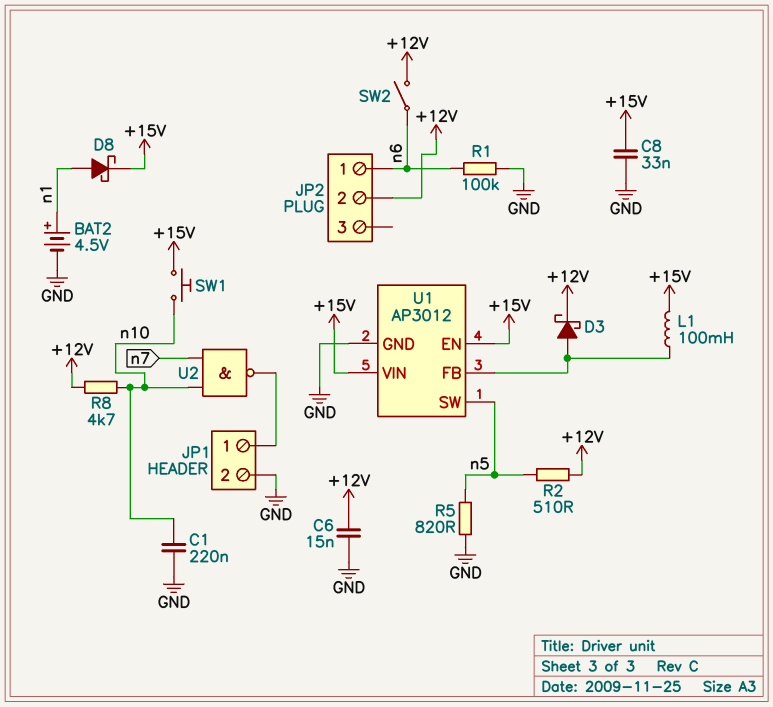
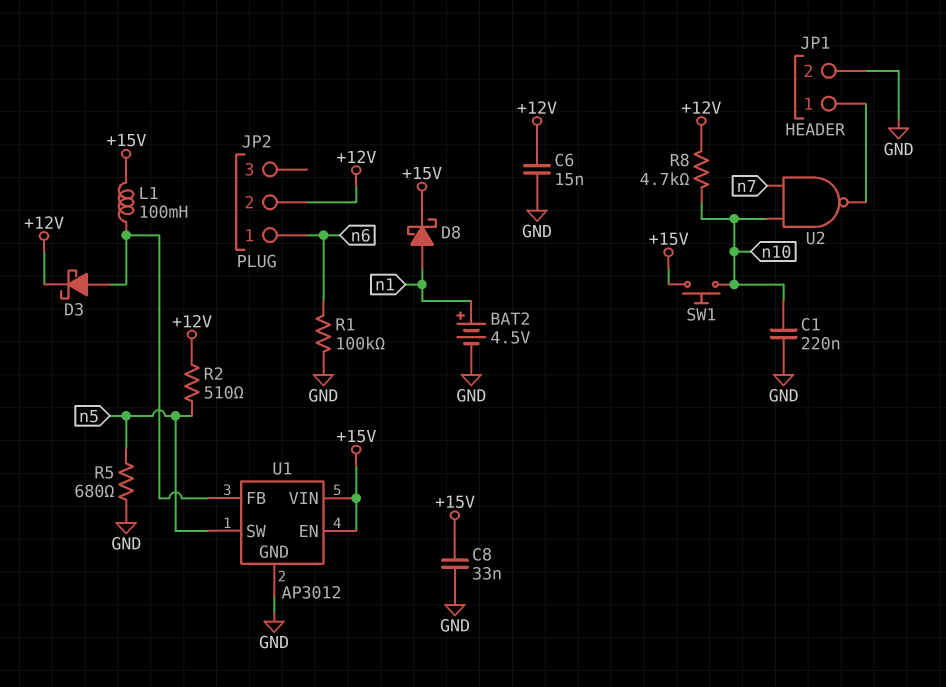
R5: 820 (GND, n5) -> 680 (GND, n5)
SW2: switch (+12V, n6) -> none

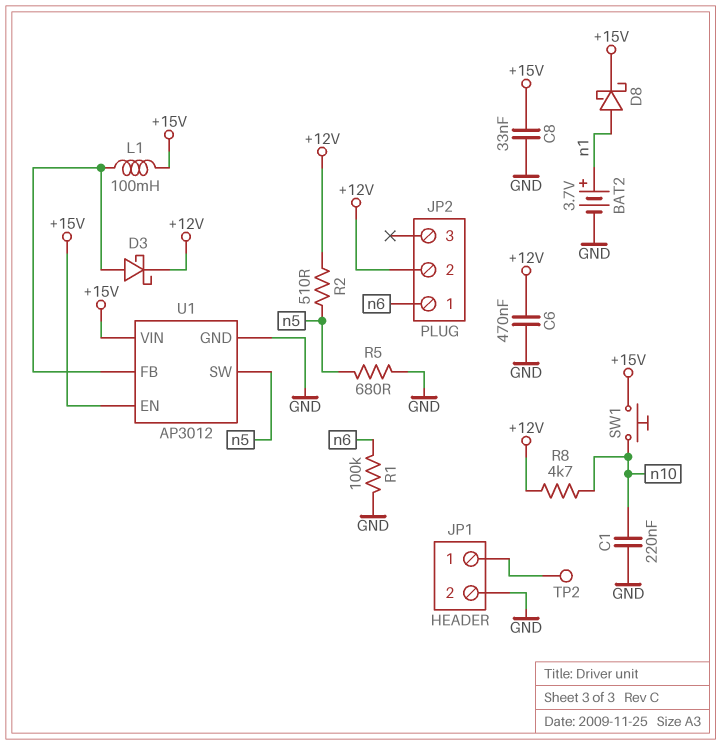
BAT2: 4.5V (plus n1, minus GND) -> 3.7V (plus n1, minus GND)
C6: 15nF (+12V, GND) -> 470nF (+12V, GND)
TP2: none -> test point (JP1/1)
U2: NAND (in n7, in n10, out JP1/1) -> none

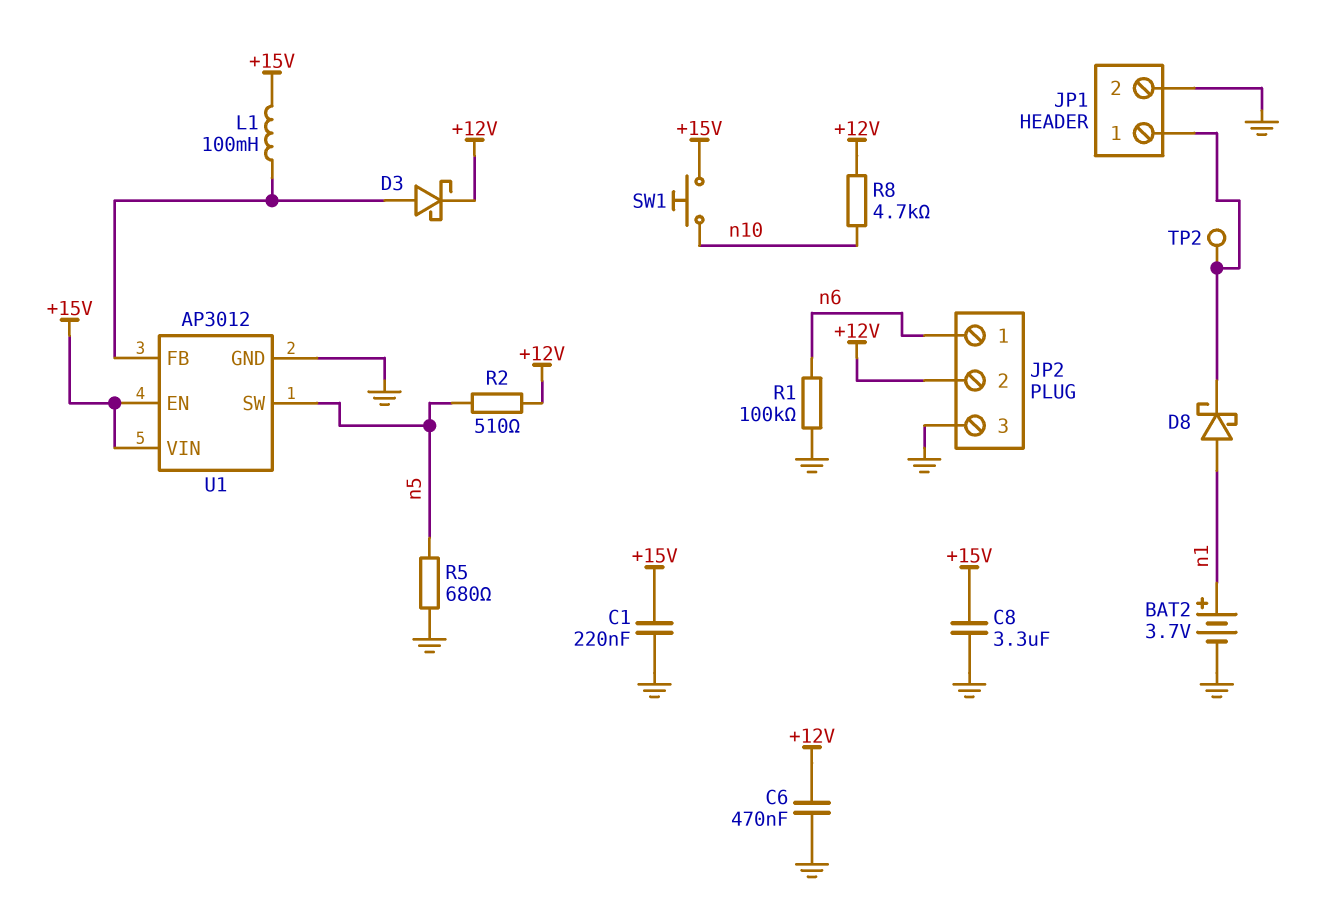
C1: 220nF (GND, n10) -> 220nF (+15V, GND)
C8: 33nF (+15V, GND) -> 3.3uF (+15V, GND)
D8: schottky (A n1, K +15V) -> schottky (A n1, K JP1/1)
JP2 pin 3: none -> GND

